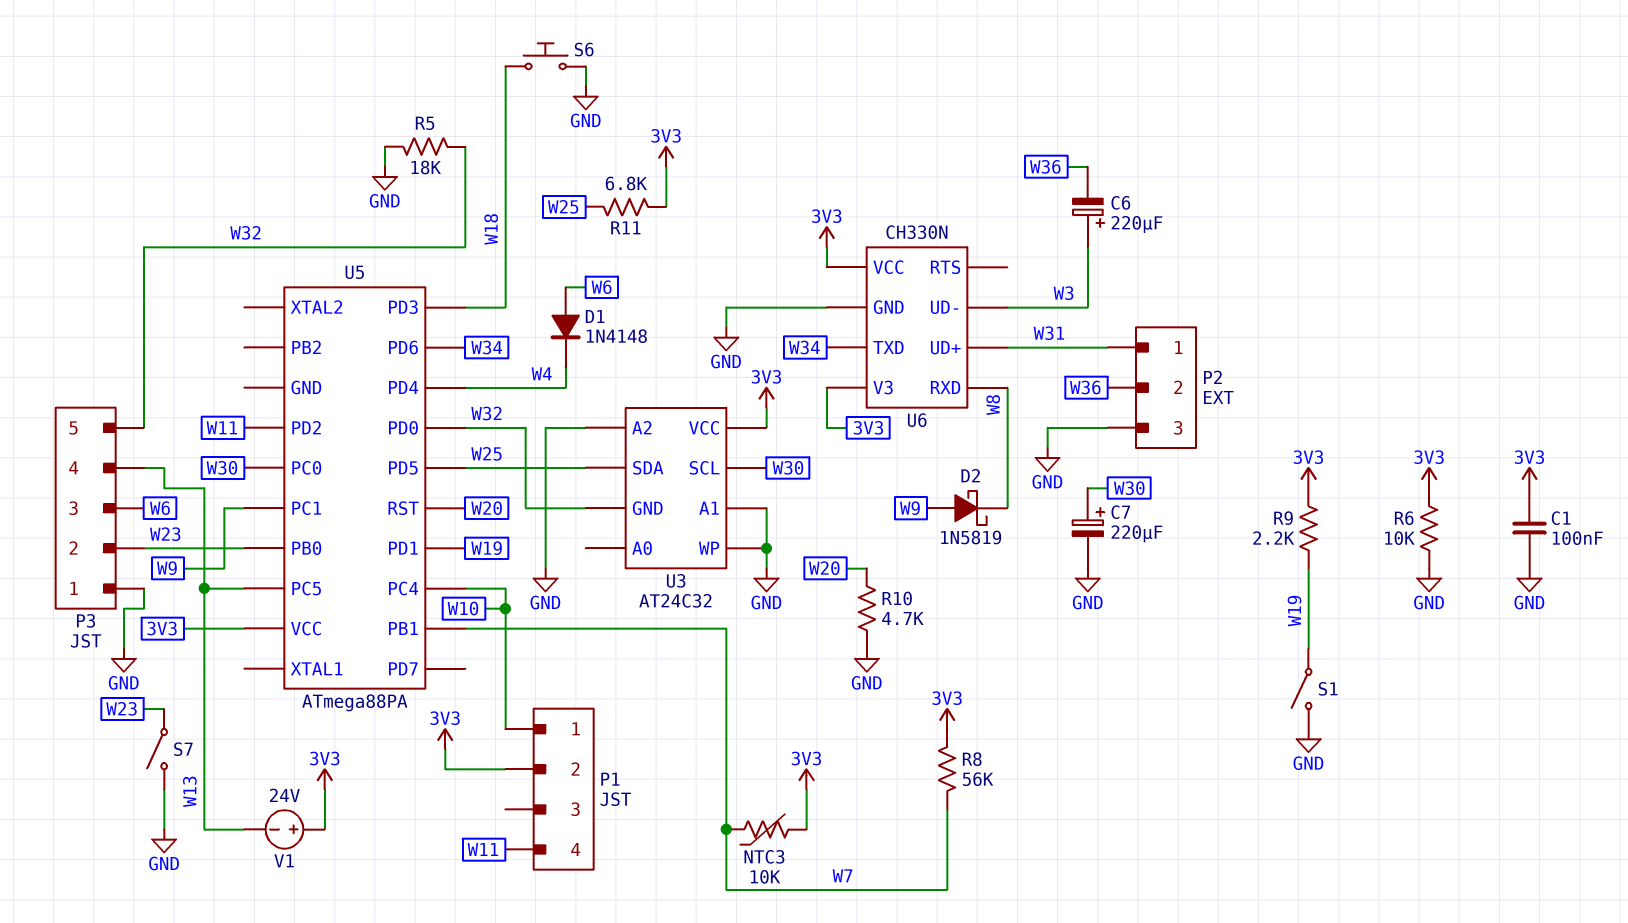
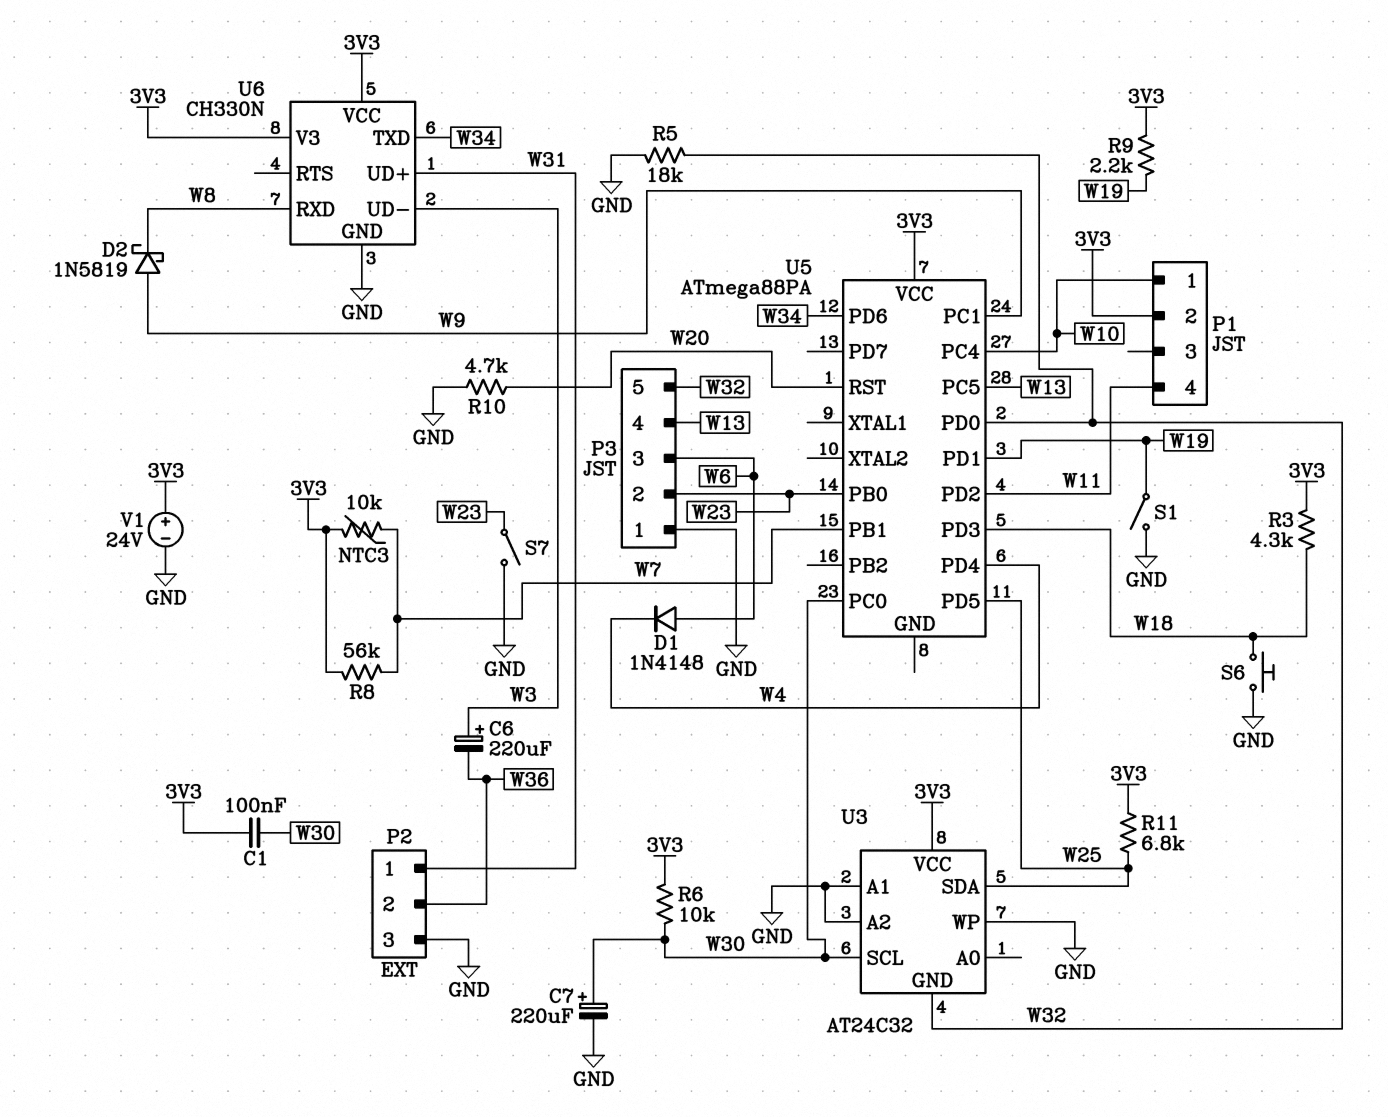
C1: 100nF (3V3, GND) -> 100nF (3V3, W30)
R3: none -> 4.3k (3V3, W18)
R6: 10k (3V3, GND) -> 10k (3V3, W30)
V1: 24V (plus 3V3, minus W13) -> 24V (plus 3V3, minus GND)

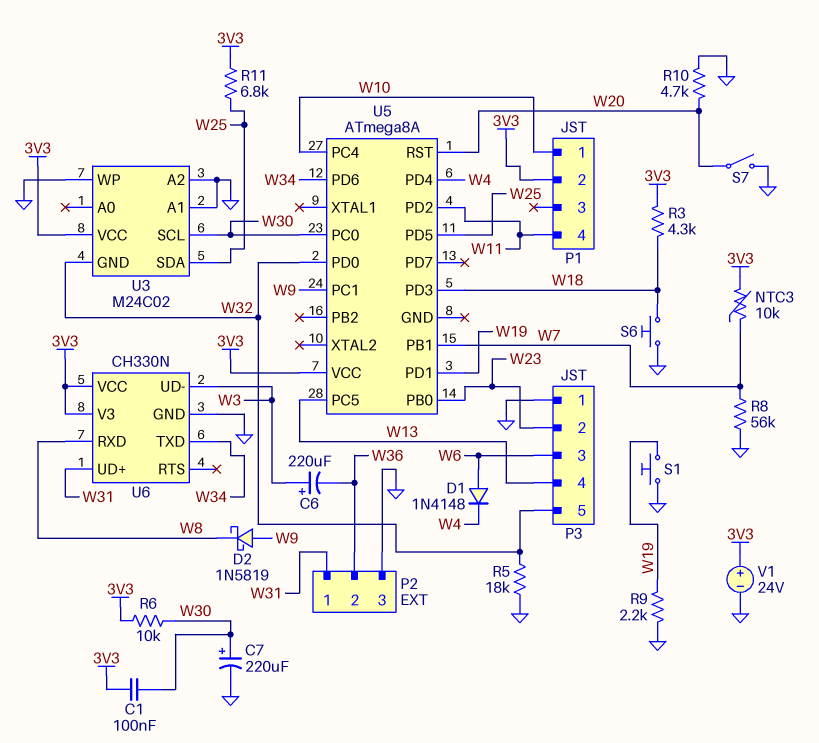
R8: 56k (3V3, W7) -> 56k (GND, W7)
R9: 2.2k (3V3, W19) -> 2.2k (GND, W19)
S1: switch (GND, W19) -> button (GND, W19)
S7: switch (GND, W23) -> switch (GND, W20)
U3: AT24C32 -> M24C02
U5: ATmega88PA -> ATmega8A

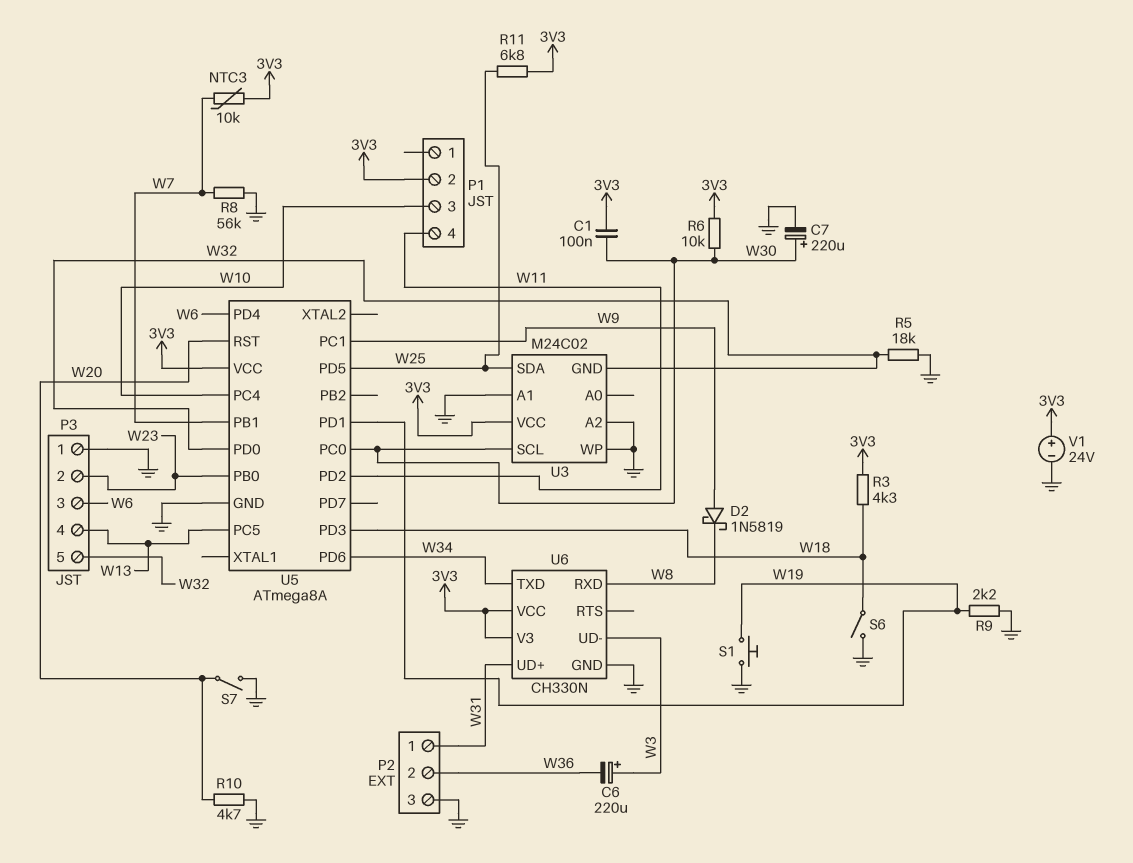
D1: diode 1N4148 (A W6, K W4) -> none
P1 pin 1: W10 -> none
P1 pin 3: none -> W10
S6: button (GND, W18) -> switch (GND, W18)
U5 pin GND: none -> GND
U5 pin PD4: W4 -> W6

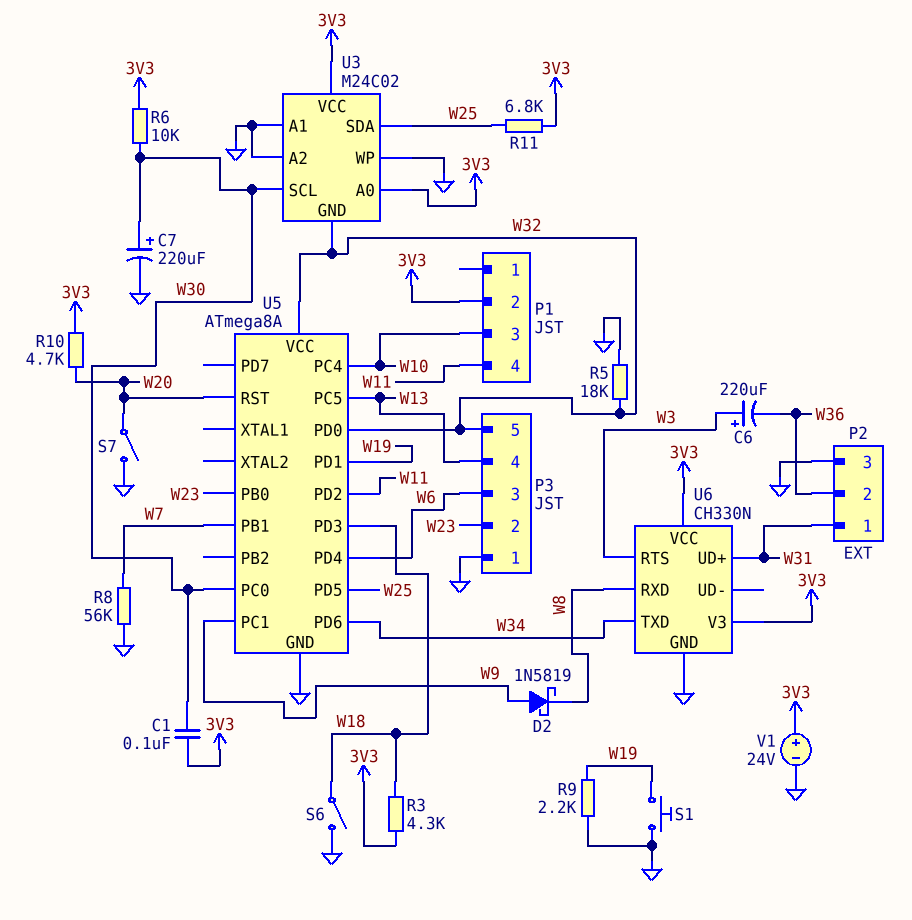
NTC3: 10k (3V3, W7) -> none
R10: 4.7k (GND, W20) -> 4.7k (3V3, W20)
U3 pin A0: none -> 3V3
U5 pin VCC: 3V3 -> W32
U6 pin RTS: none -> W3
U6 pin UD-: W3 -> none

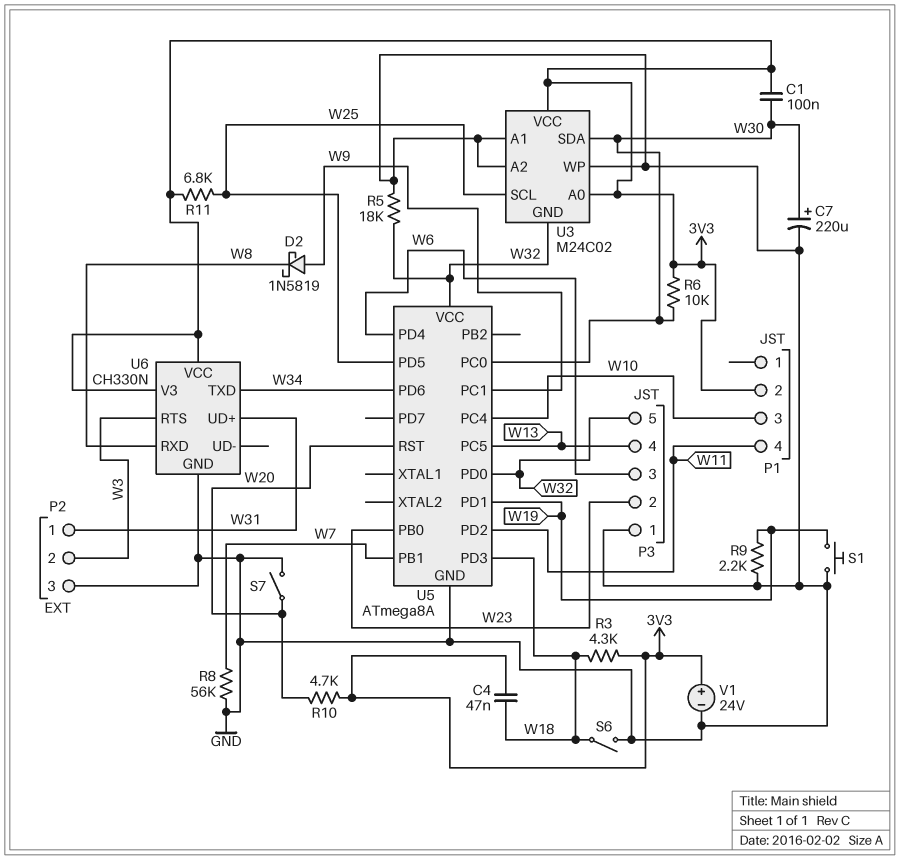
C4: none -> 47nF (3V3, W18)
C6: 220uF (plus W3, minus W36) -> none
P2 pin 2: W36 -> W3
U3 pin SCL: W30 -> W25
U3 pin SDA: W25 -> W30

